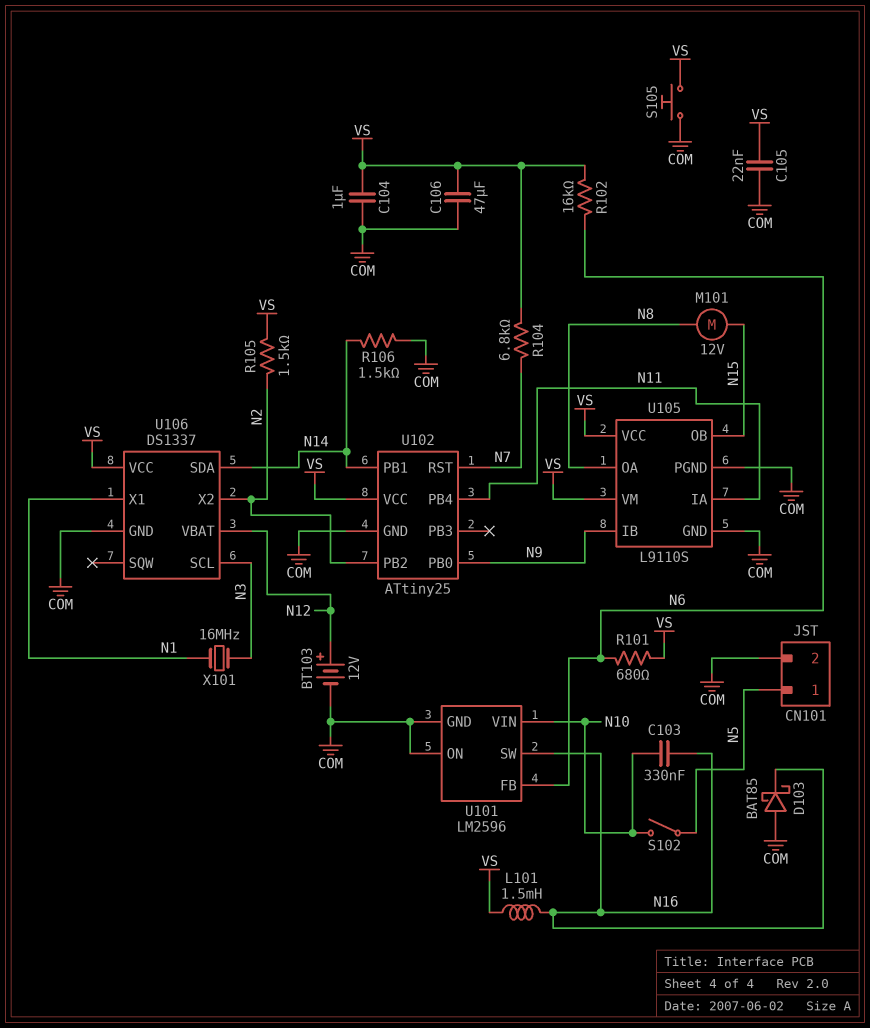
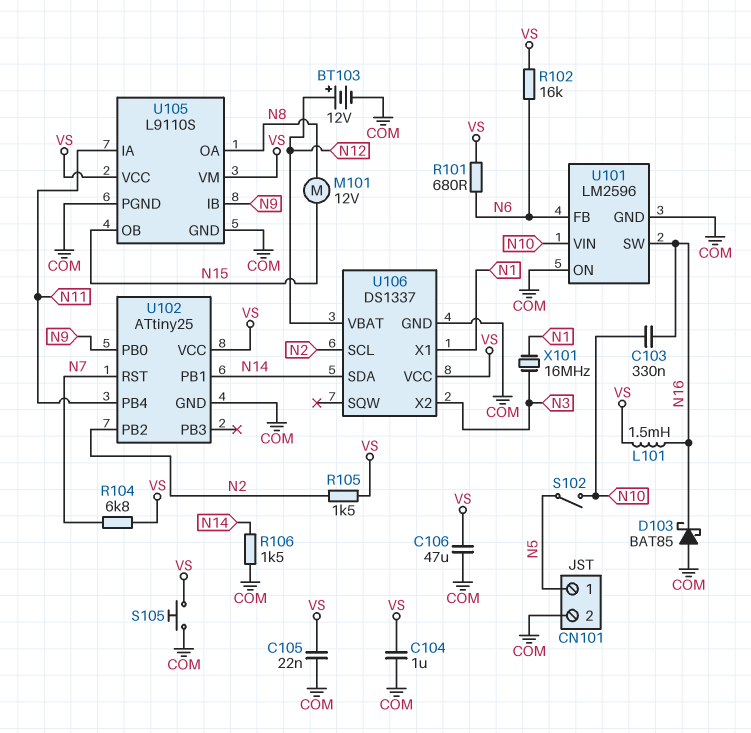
U106 pin SCL: N3 -> N2
U106 pin X2: N2 -> N3

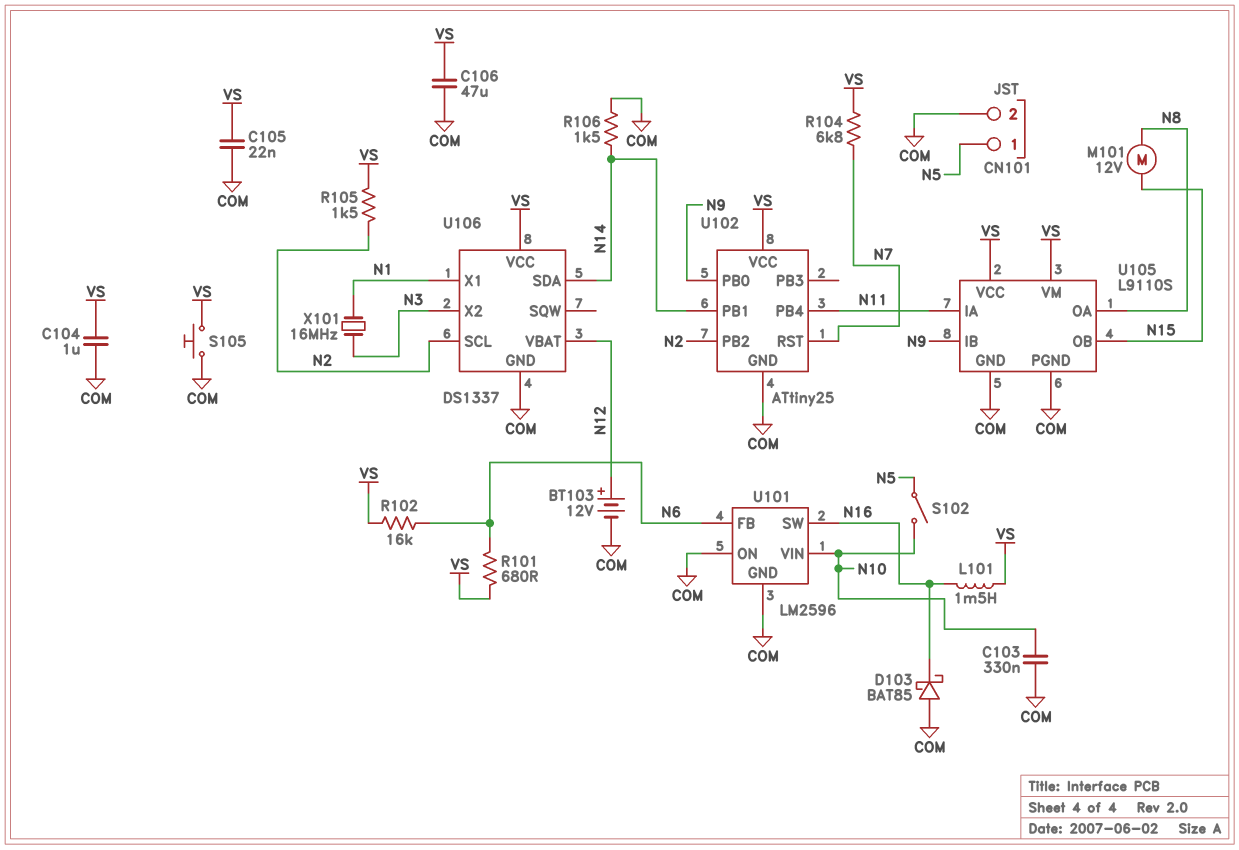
C103: 330nF (N10, N16) -> 330nF (COM, N10)

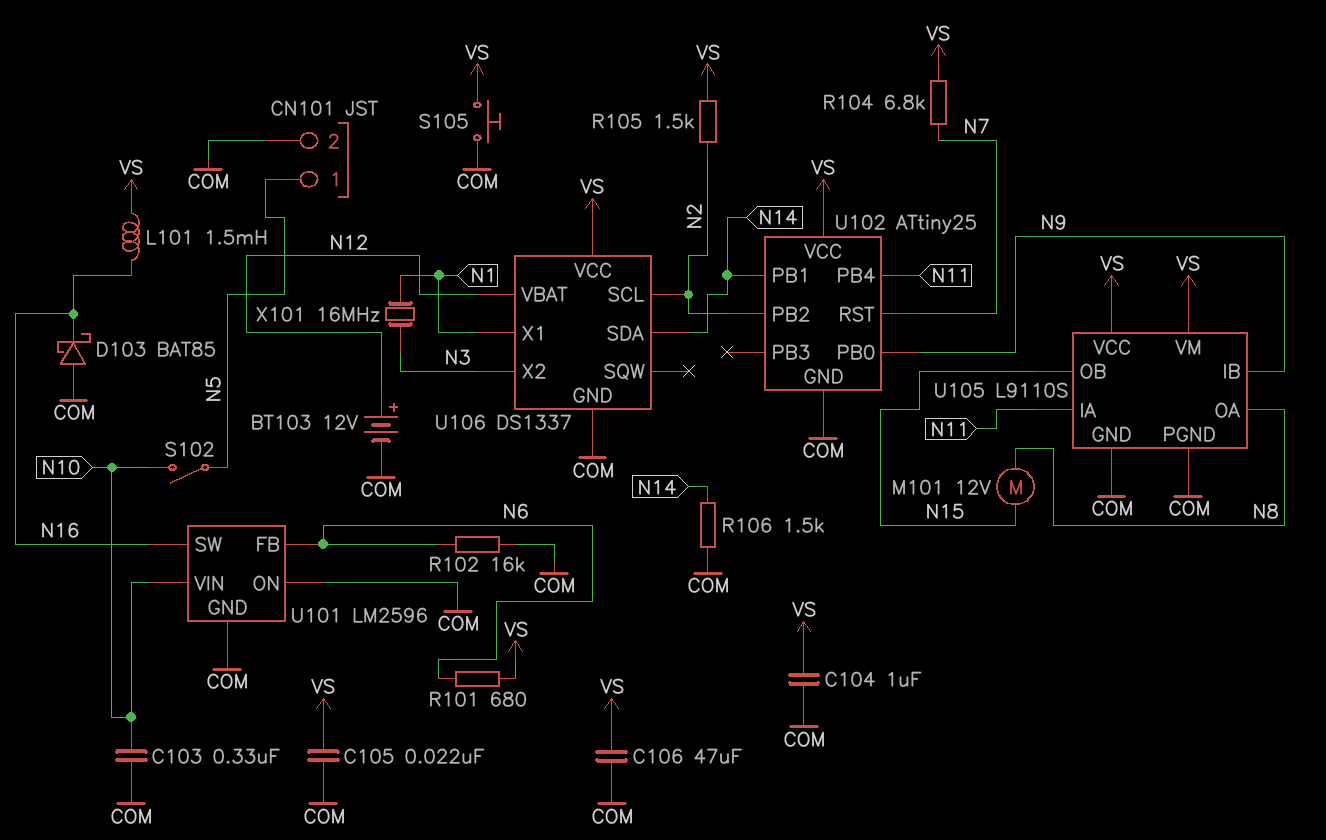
R102: 16k (N6, VS) -> 16k (COM, N6)

